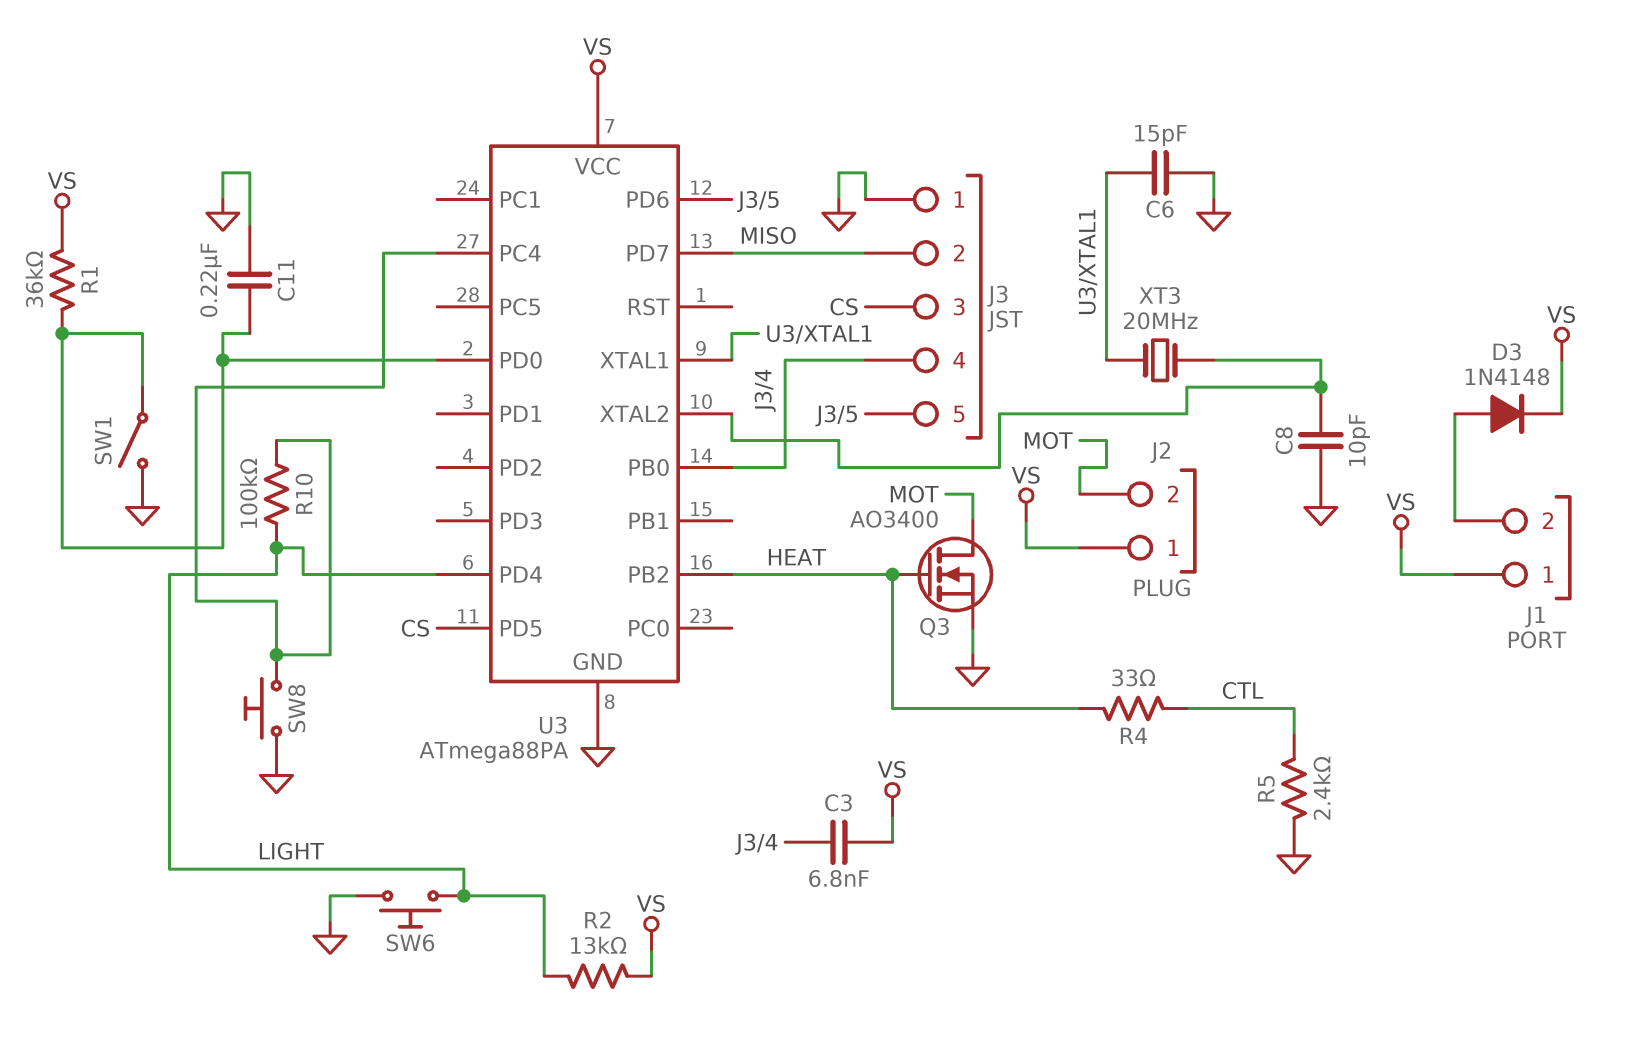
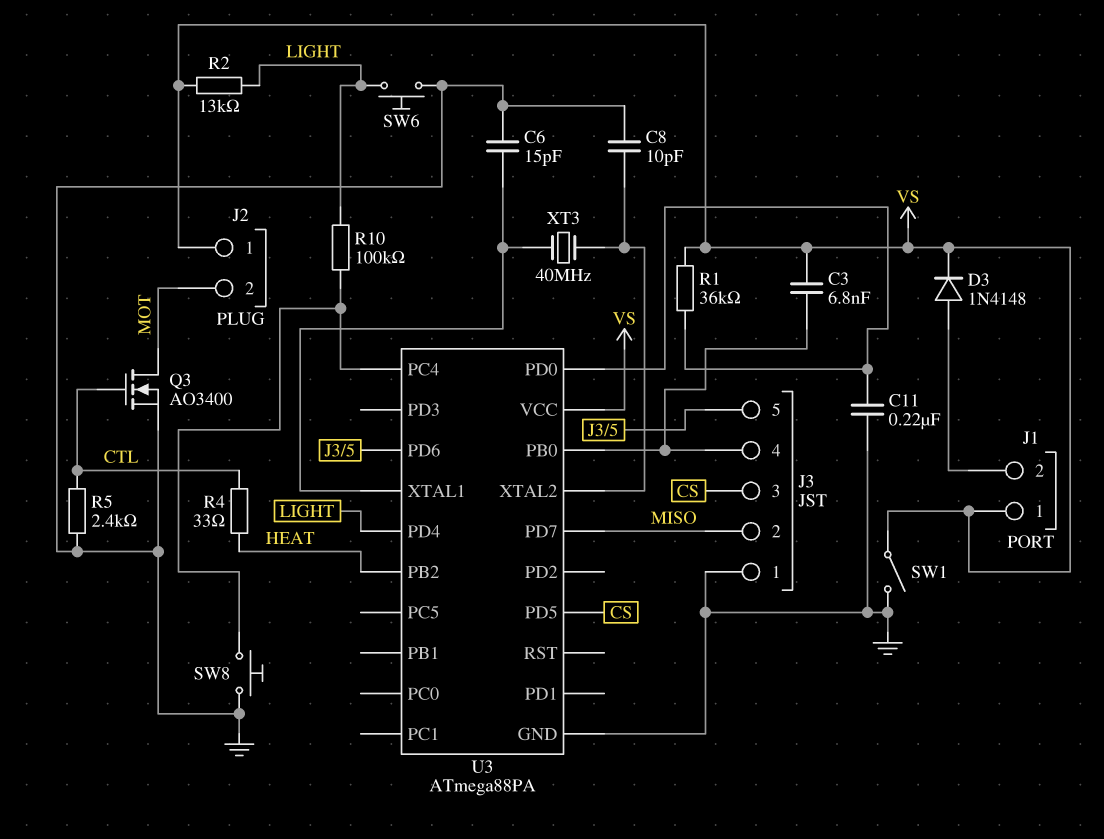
Q3: NMOS AO3400 (G HEAT, D MOT, S GND) -> NMOS AO3400 (G CTL, D MOT, S GND)
SW1: switch (GND, U3/PD0) -> switch (GND, VS)
XT3: 20MHz (U3/XTAL1, U3/XTAL2) -> 40MHz (U3/XTAL1, U3/XTAL2)

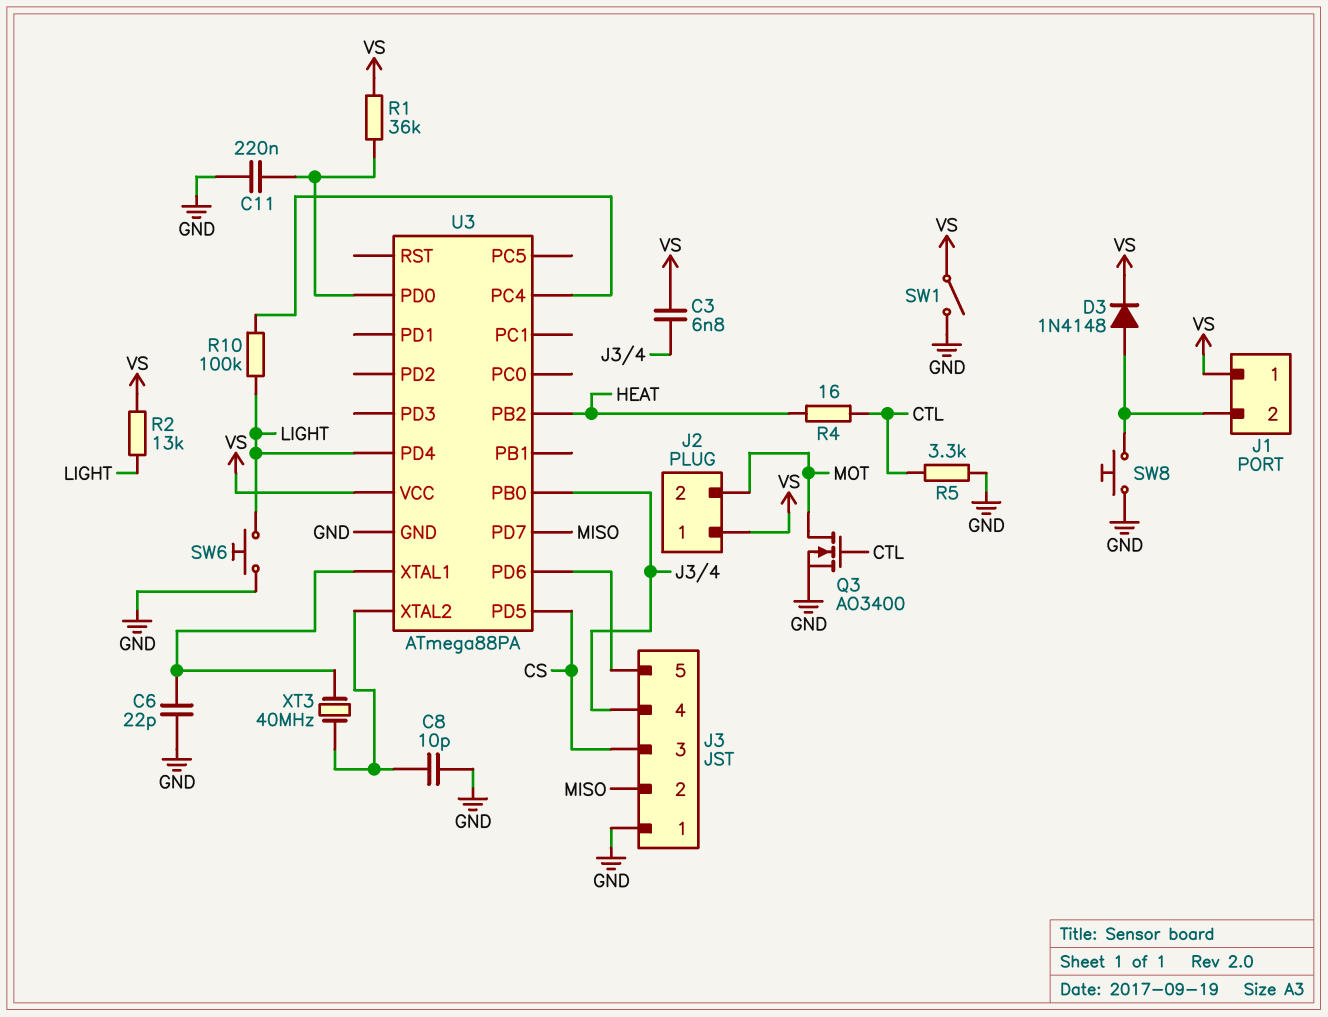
C6: 15pF (GND, U3/XTAL1) -> 22pF (GND, U3/XTAL1)
R4: 33 (CTL, HEAT) -> 16 (CTL, HEAT)
R5: 2.4k (CTL, GND) -> 3.3k (CTL, GND)
SW8: button (GND, U3/PC4) -> button (GND, J1/2)

